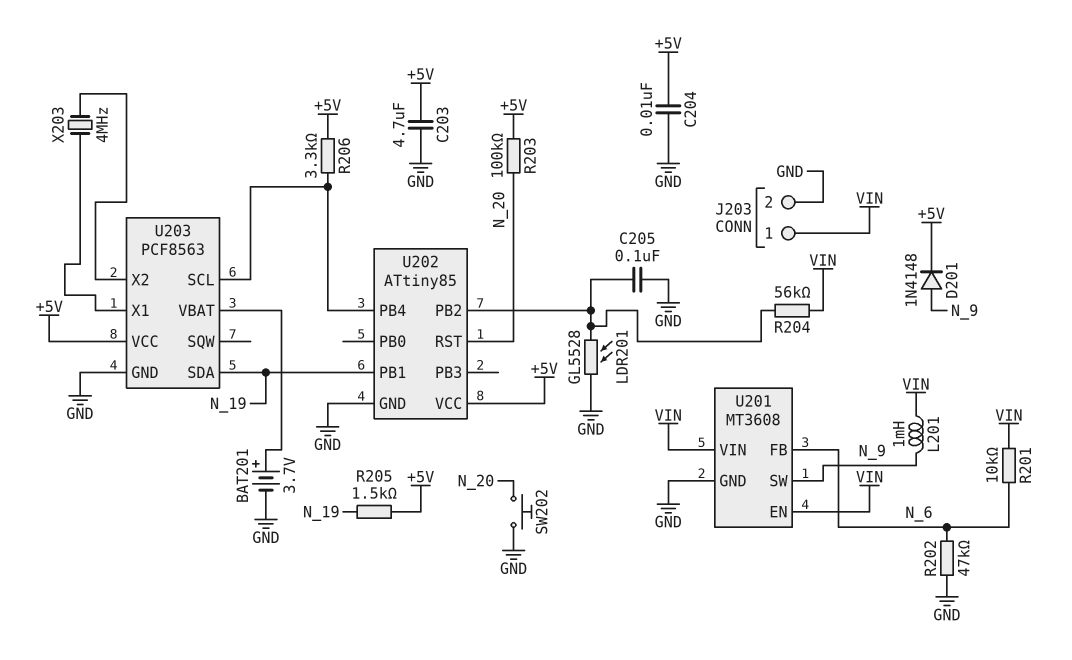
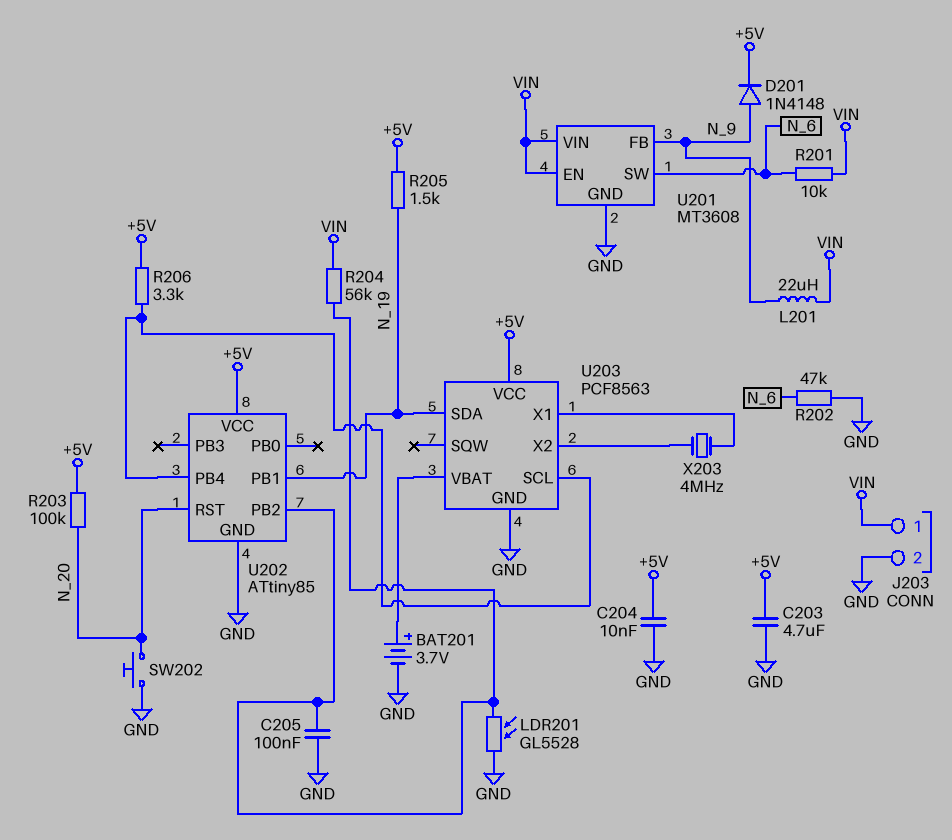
L201: 1mH (N_9, VIN) -> 22uH (N_9, VIN)
U201 pin FB: N_6 -> N_9
U201 pin SW: N_9 -> N_6

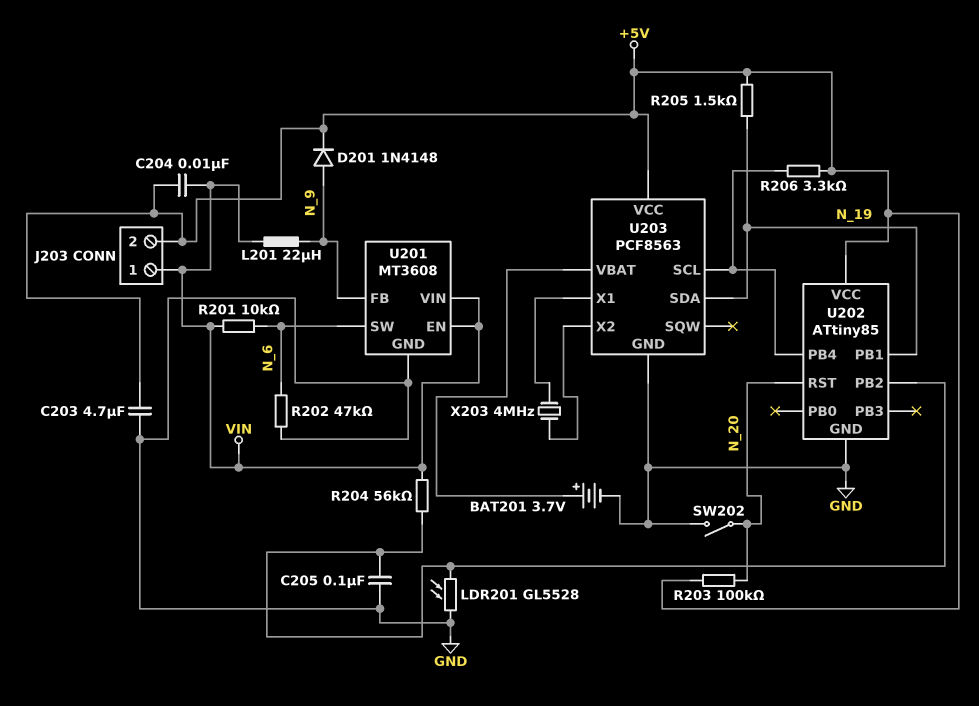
C204: 10nF (+5V, GND) -> 10nF (+5V, VIN)
J203 pin 2: GND -> +5V
SW202: button (GND, N_20) -> switch (GND, N_20)

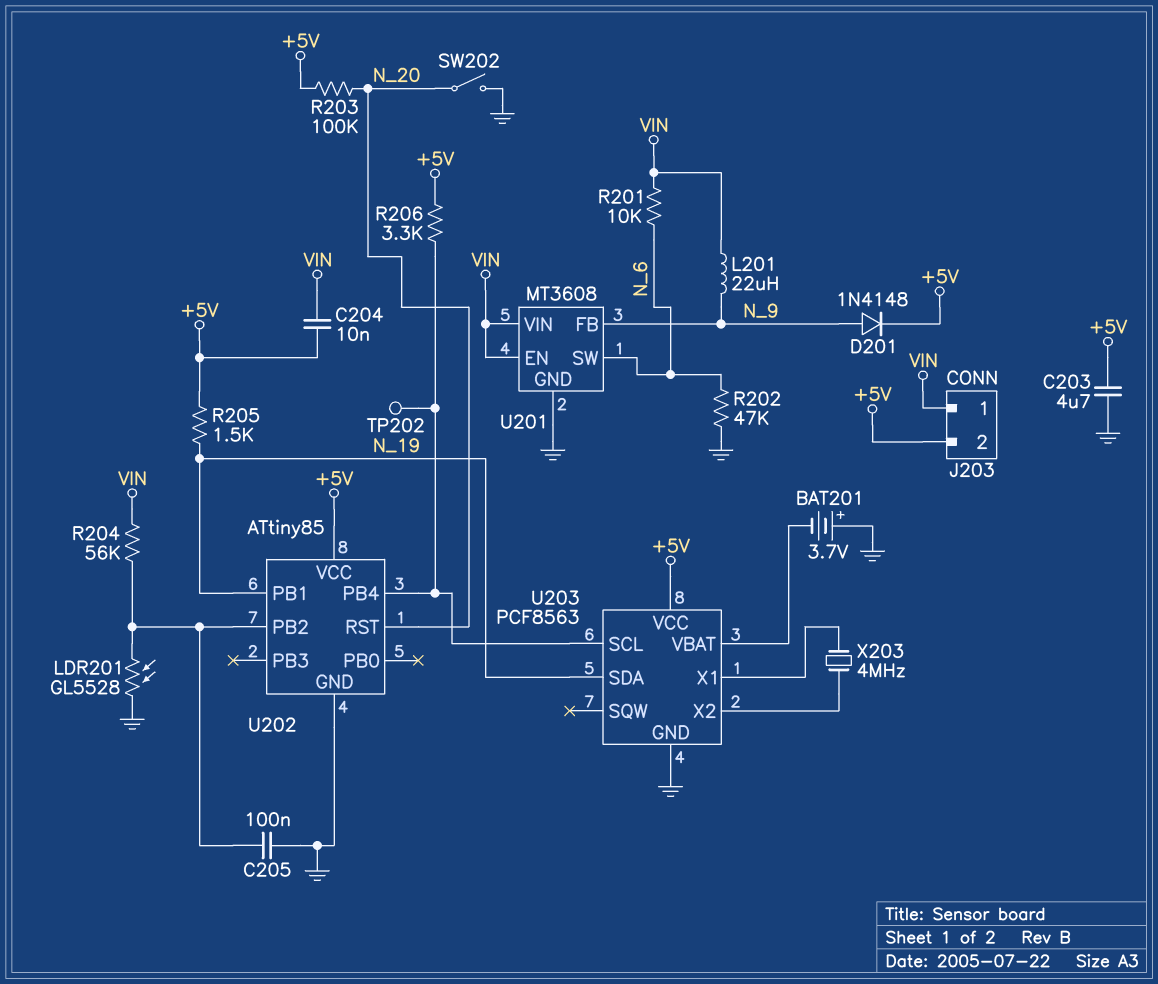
BAT201: 3.7V (plus U203/VBAT, minus GND) -> 3.7V (plus GND, minus U203/VBAT)
TP202: none -> test point (U202/PB4)

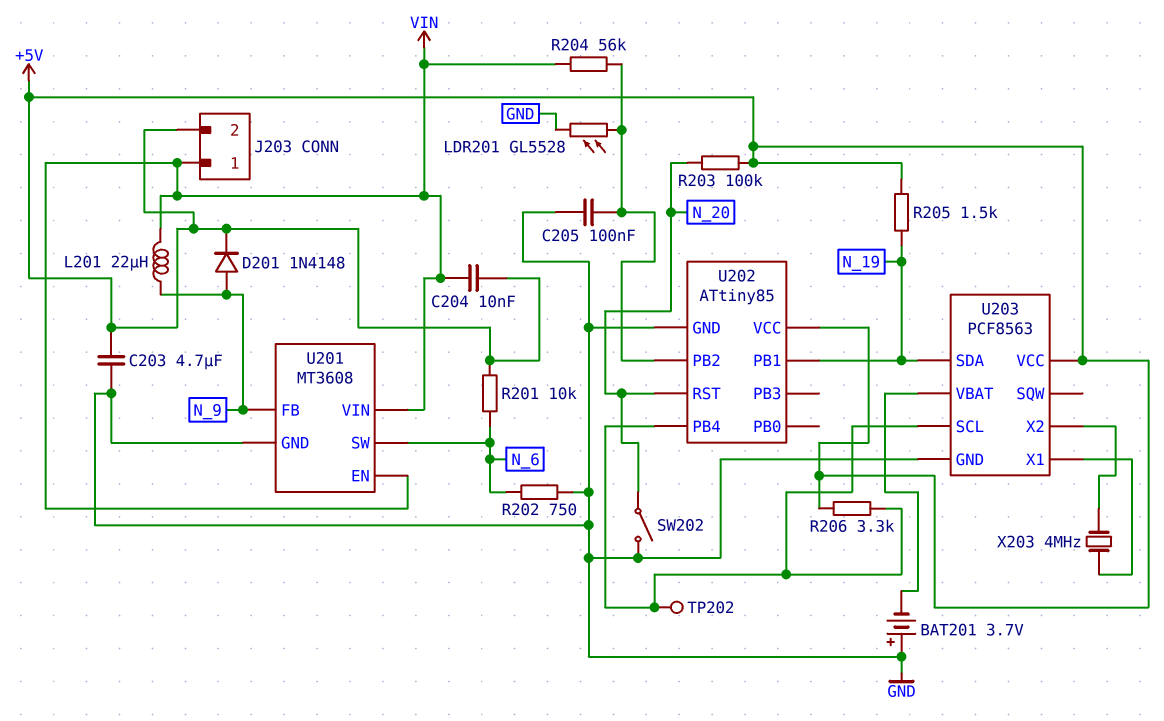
R201: 10k (N_6, VIN) -> 10k (+5V, N_6)
R202: 47k (GND, N_6) -> 750 (GND, N_6)

